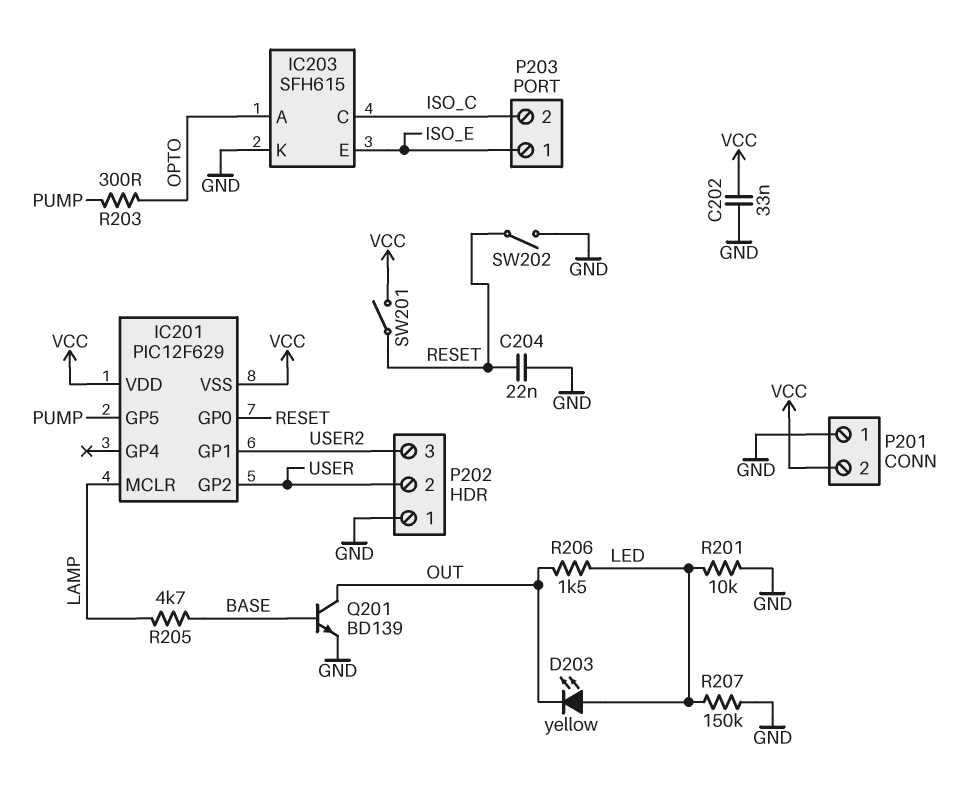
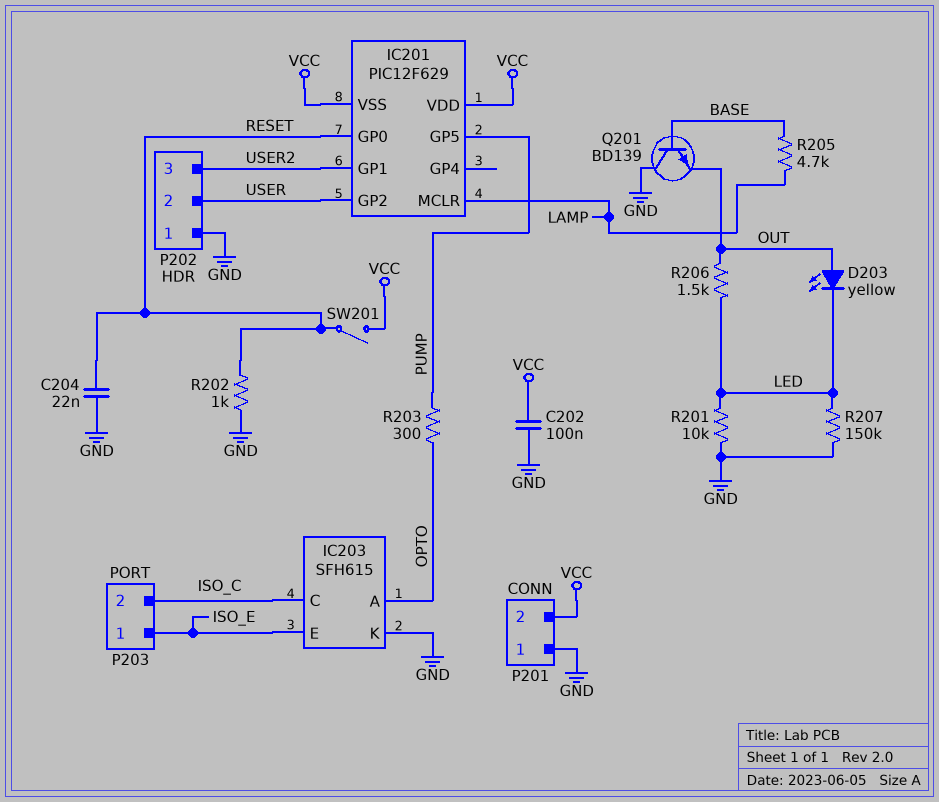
C202: 33nF (GND, VCC) -> 100nF (GND, VCC)
D203: LED yellow (A LED, K OUT) -> LED yellow (A OUT, K LED)
Q201: NPN BD139 (B BASE, C OUT, E GND) -> NPN BD139 (B BASE, C GND, E OUT)
R202: none -> 1k (GND, RESET)
SW202: switch (GND, RESET) -> none

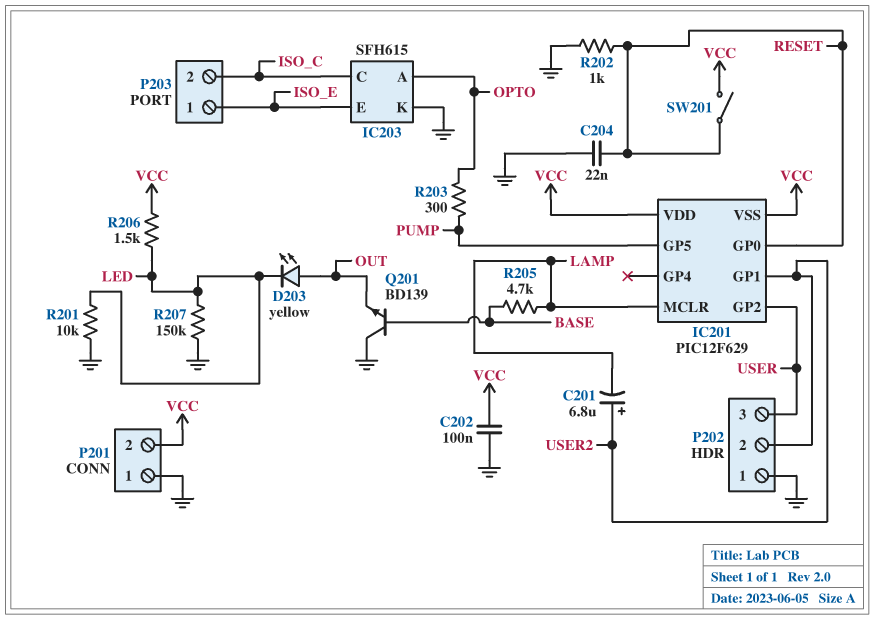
C201: none -> 6.8uF (plus USER2, minus LAMP)
P202 pin 2: USER -> USER2
P202 pin 3: USER2 -> USER
R206: 1.5k (LED, OUT) -> 1.5k (LED, VCC)

